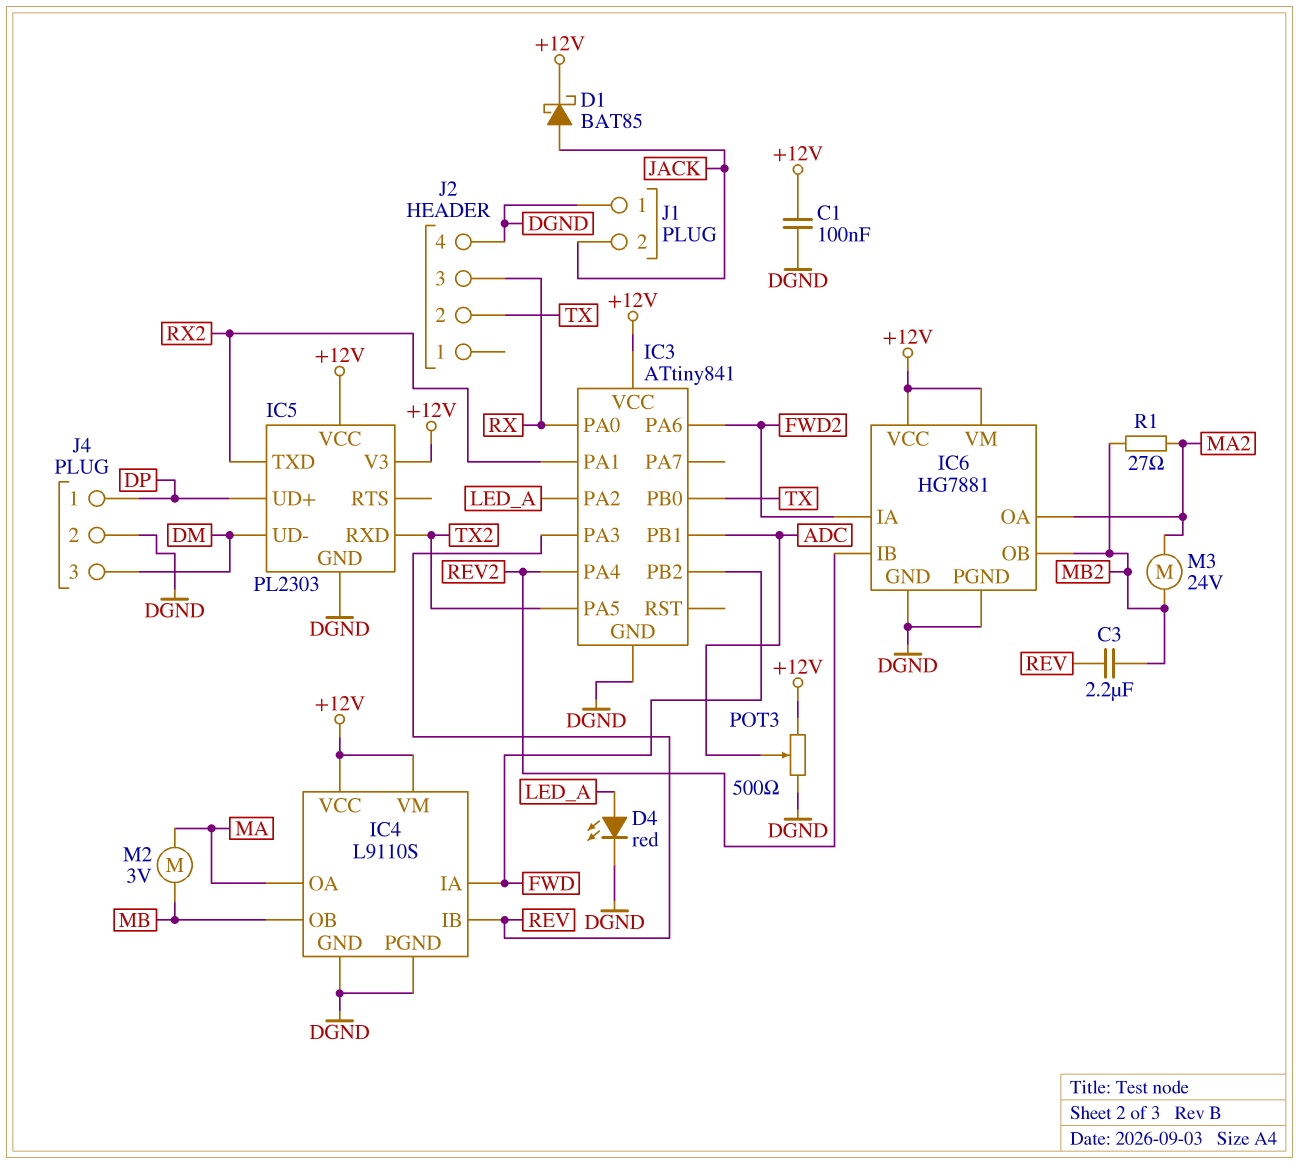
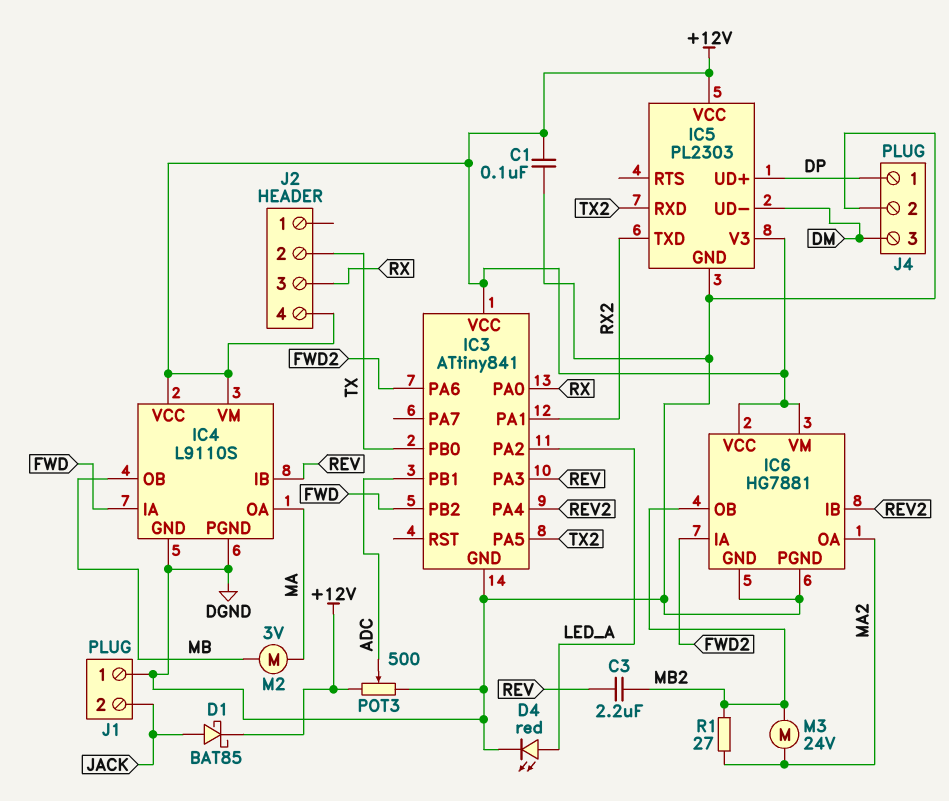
J2 pin 4: DGND -> +12V

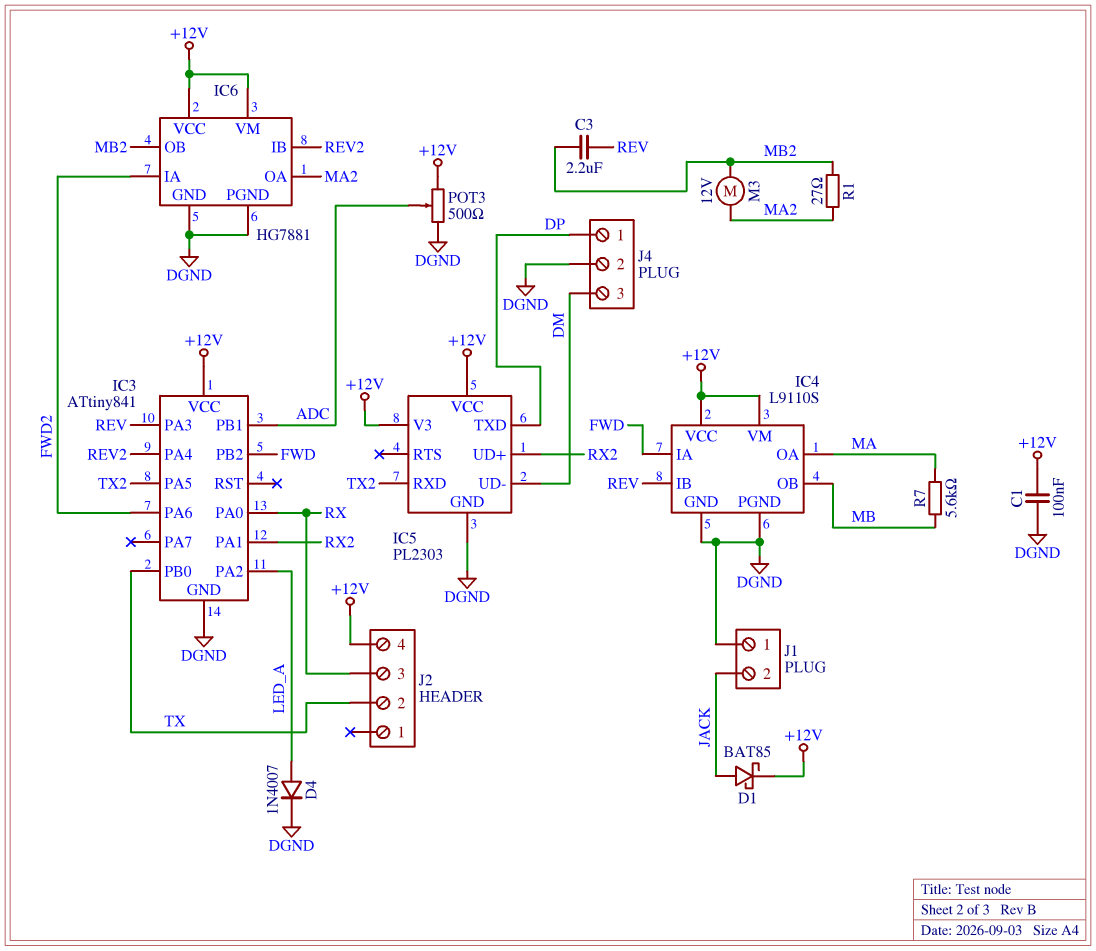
D4: LED red (A LED_A, K DGND) -> diode 1N4007 (A LED_A, K DGND)
IC5 pin TXD: RX2 -> DP
IC5 pin UD+: DP -> RX2
M2: motor 3V (MA, MB) -> none
M3: motor 24V (MA2, MB2) -> motor 12V (MA2, MB2)
R7: none -> 5.6k (MA, MB)

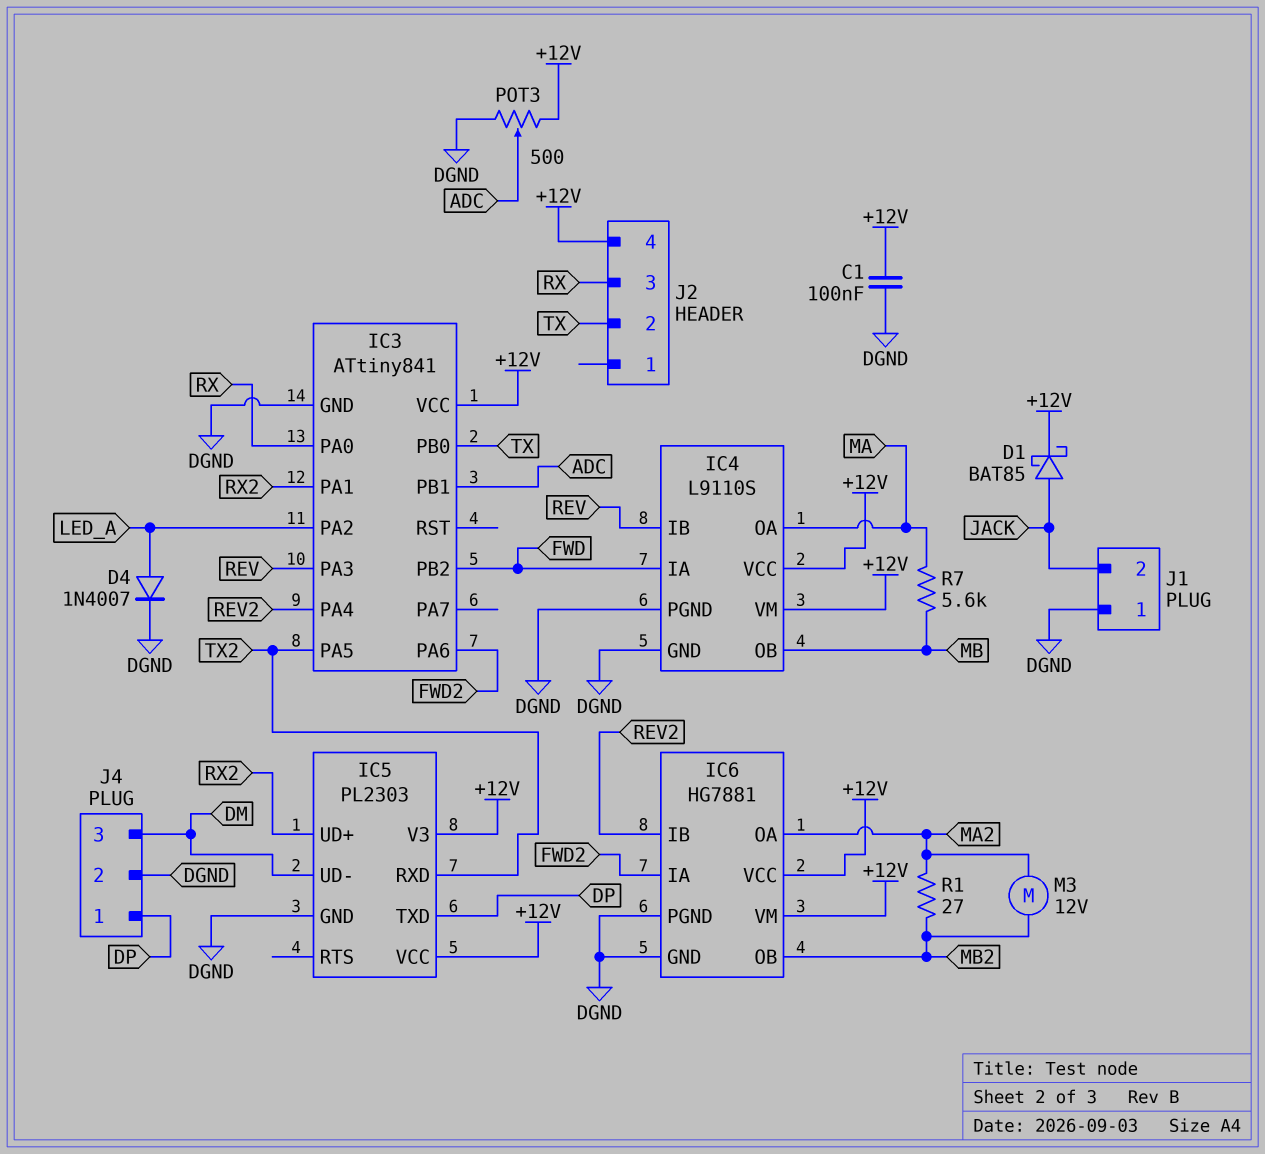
C3: 2.2uF (MB2, REV) -> none

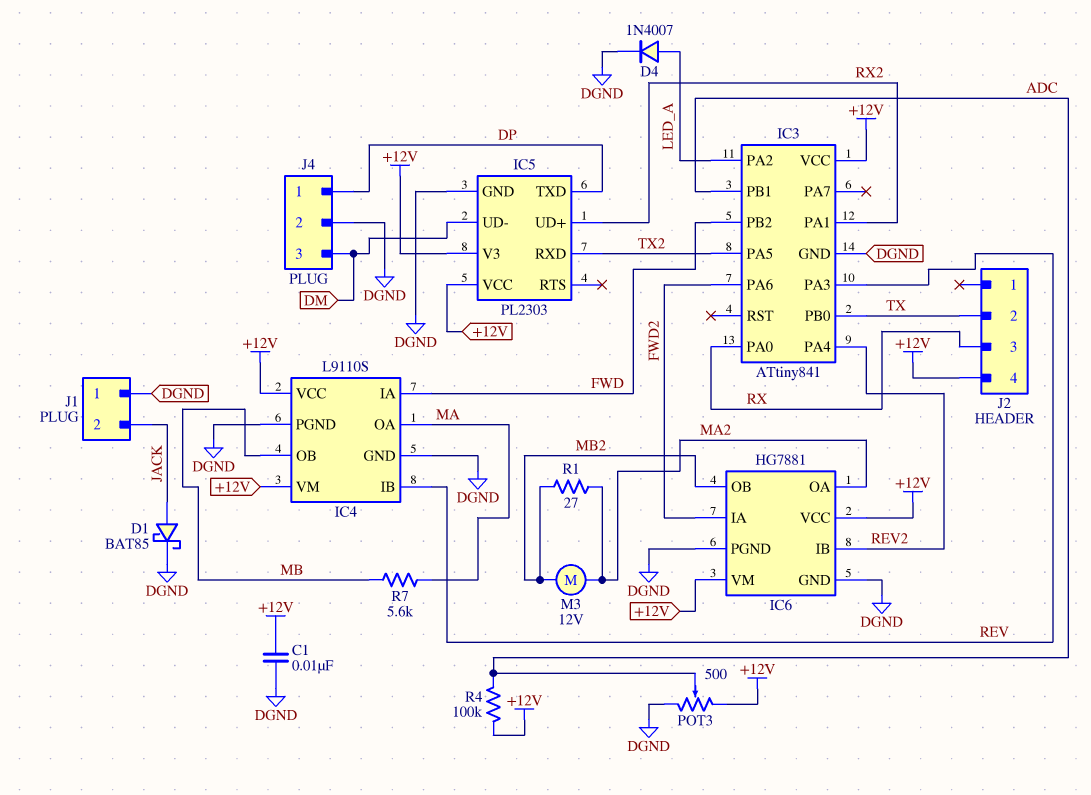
C1: 100nF (+12V, DGND) -> 10nF (+12V, DGND)
D1: schottky BAT85 (A JACK, K +12V) -> schottky BAT85 (A JACK, K DGND)
R4: none -> 100k (+12V, ADC)

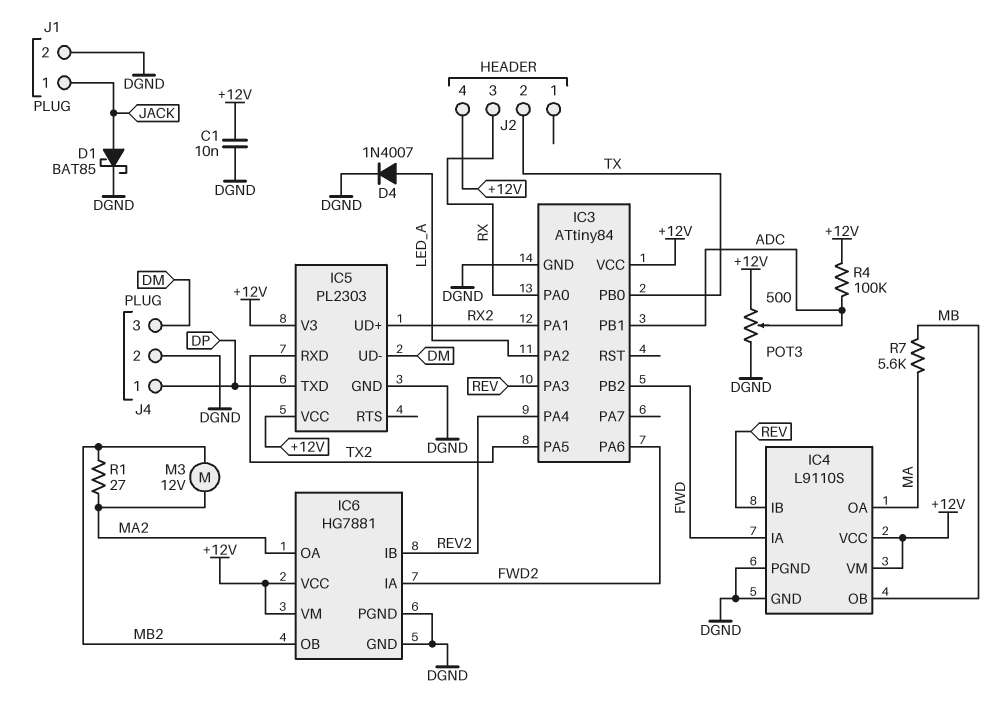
IC3: ATtiny841 -> ATtiny84
J1 pin 1: DGND -> JACK
J1 pin 2: JACK -> DGND

